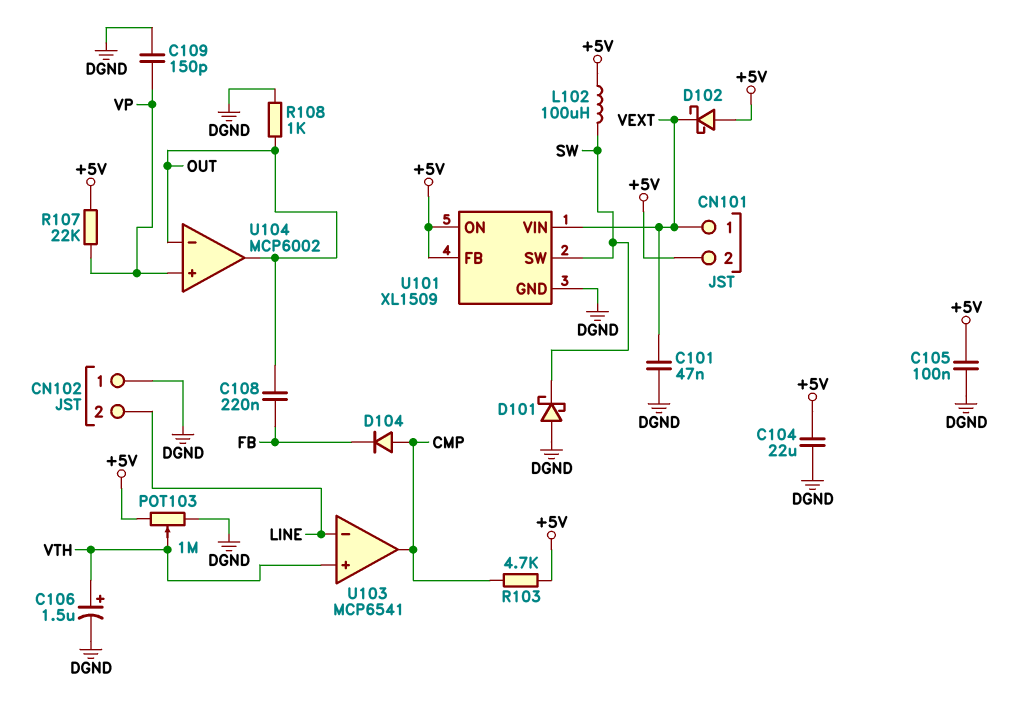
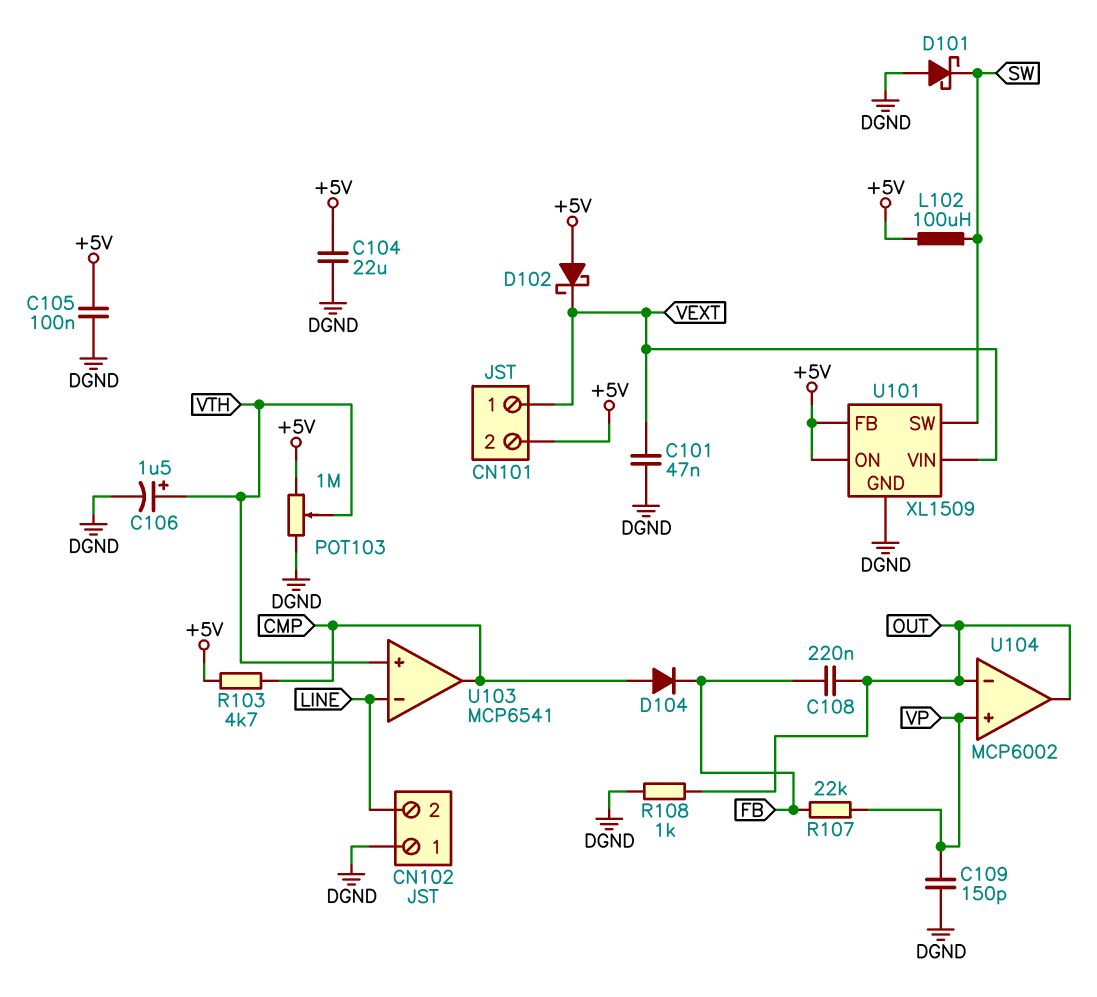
R107: 22k (+5V, VP) -> 22k (FB, VP)

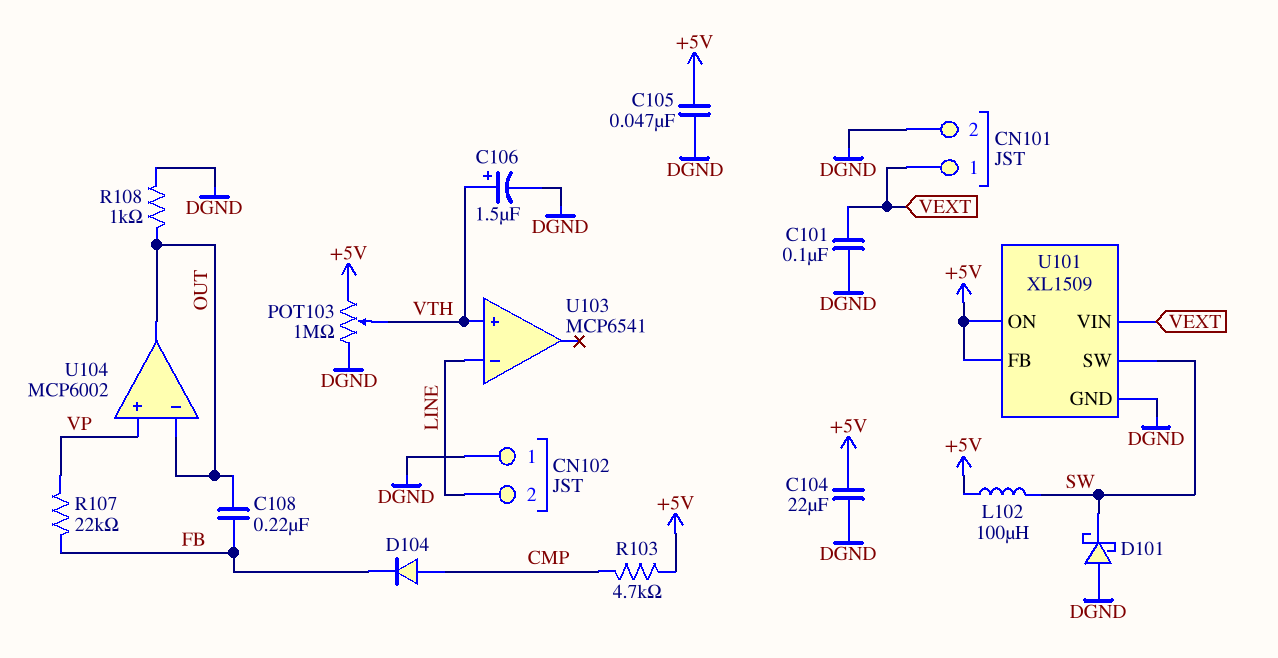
C101: 47nF (DGND, VEXT) -> 100nF (DGND, VEXT)
C105: 100nF (+5V, DGND) -> 47nF (+5V, DGND)
C109: 150pF (DGND, VP) -> none
CN101 pin 2: +5V -> DGND
D102: schottky (A +5V, K VEXT) -> none
U103 pin out: CMP -> none

